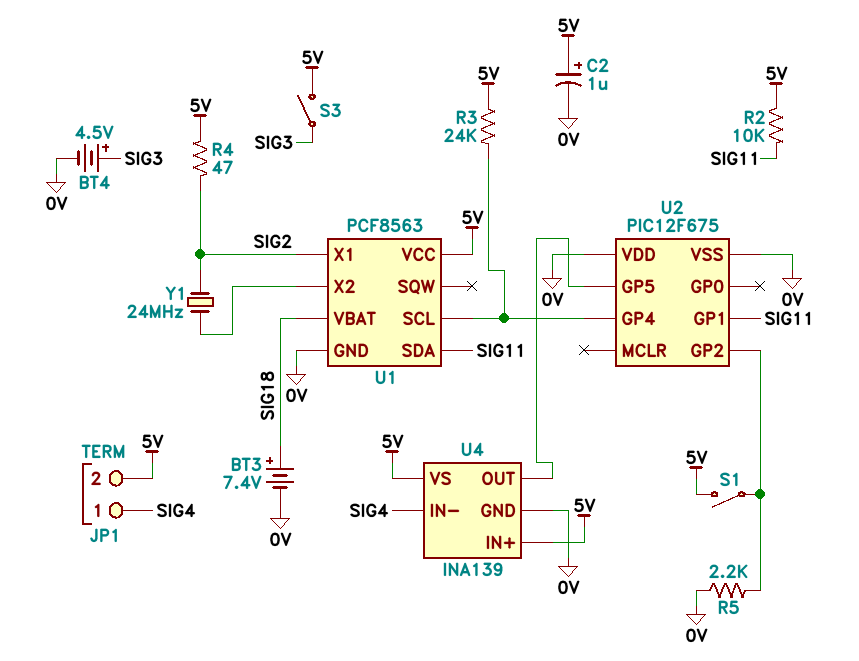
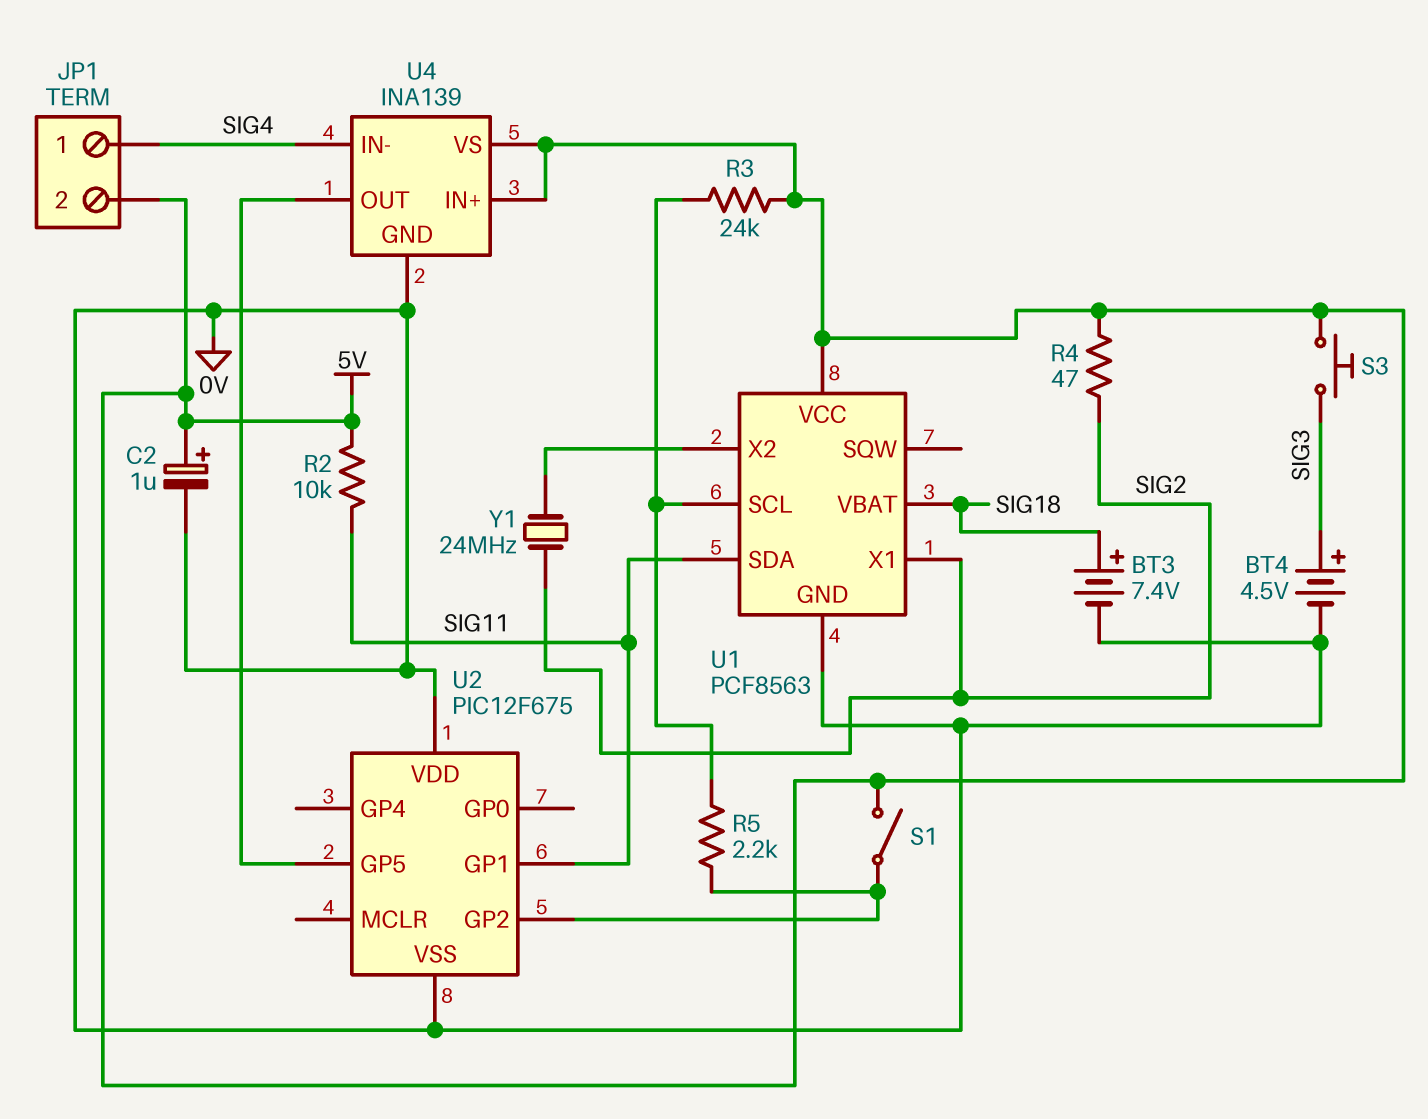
R5: 2.2k (0V, U2/GP2) -> 2.2k (U1/SCL, U2/GP2)
S3: switch (5V, SIG3) -> button (5V, SIG3)
U2 pin GP4: U1/SCL -> none

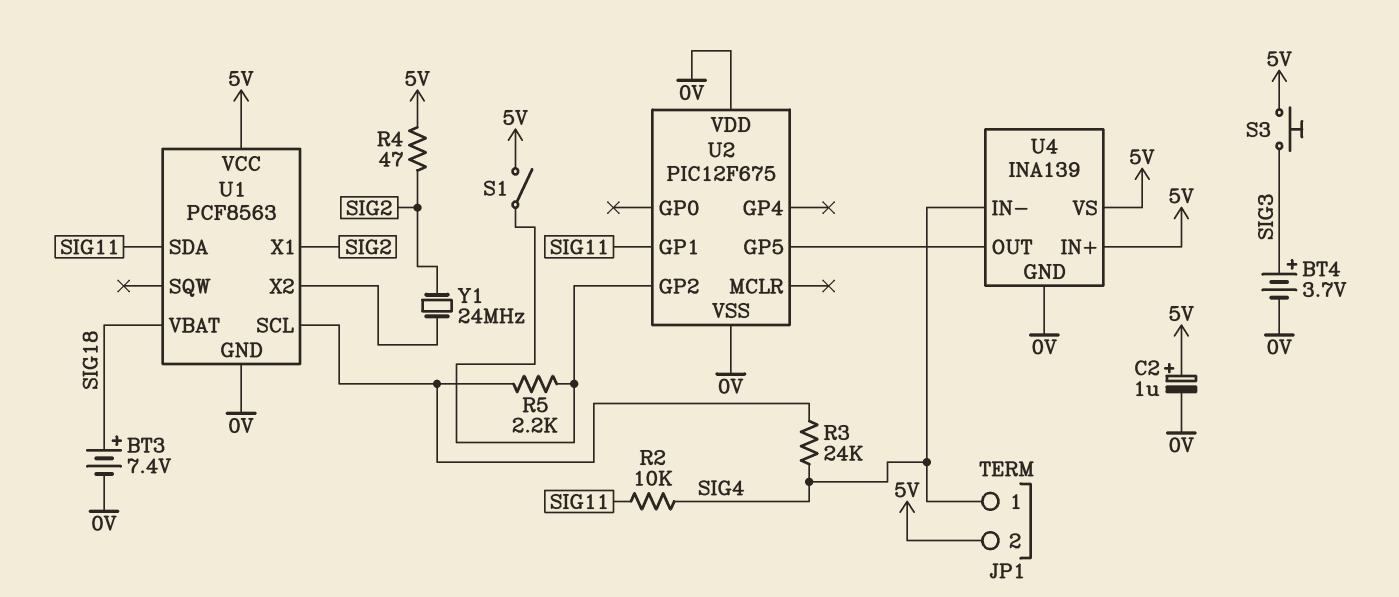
BT4: 4.5V (plus SIG3, minus 0V) -> 3.7V (plus SIG3, minus 0V)
R2: 10k (5V, SIG11) -> 10k (SIG4, SIG11)
R3: 24k (5V, U1/SCL) -> 24k (SIG4, U1/SCL)

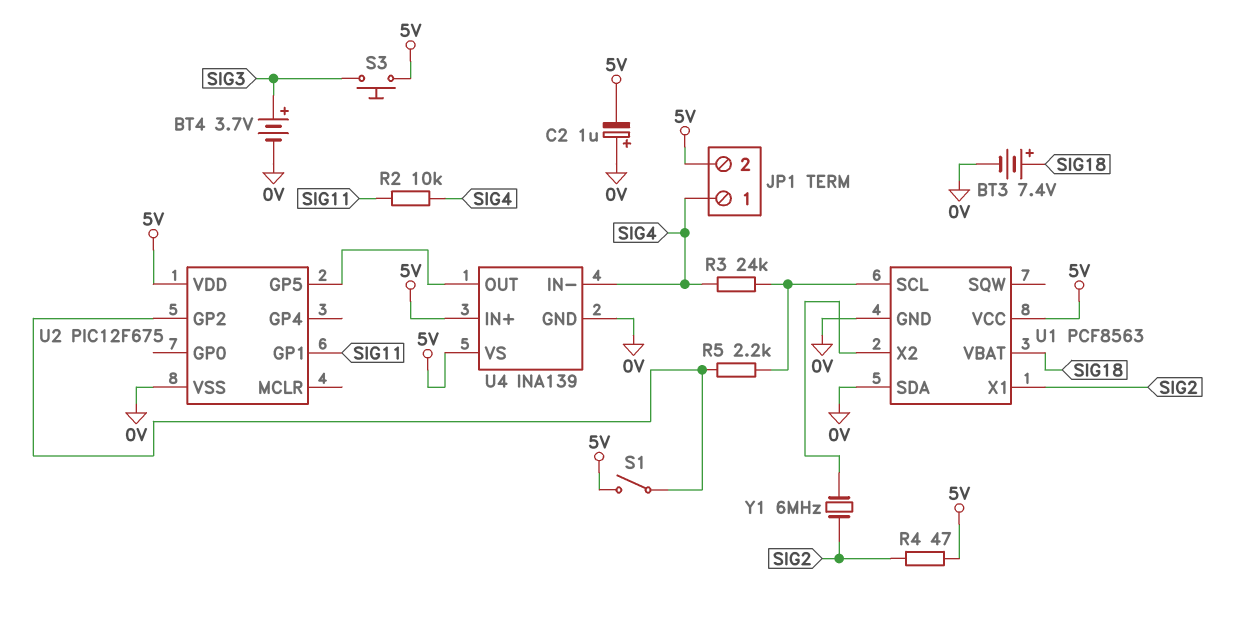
C2: 1uF (plus 5V, minus 0V) -> 1uF (plus 0V, minus 5V)
U1 pin SDA: SIG11 -> 0V
U2 pin VDD: 0V -> 5V
Y1: 24MHz (SIG2, U1/X2) -> 6MHz (SIG2, U1/X2)

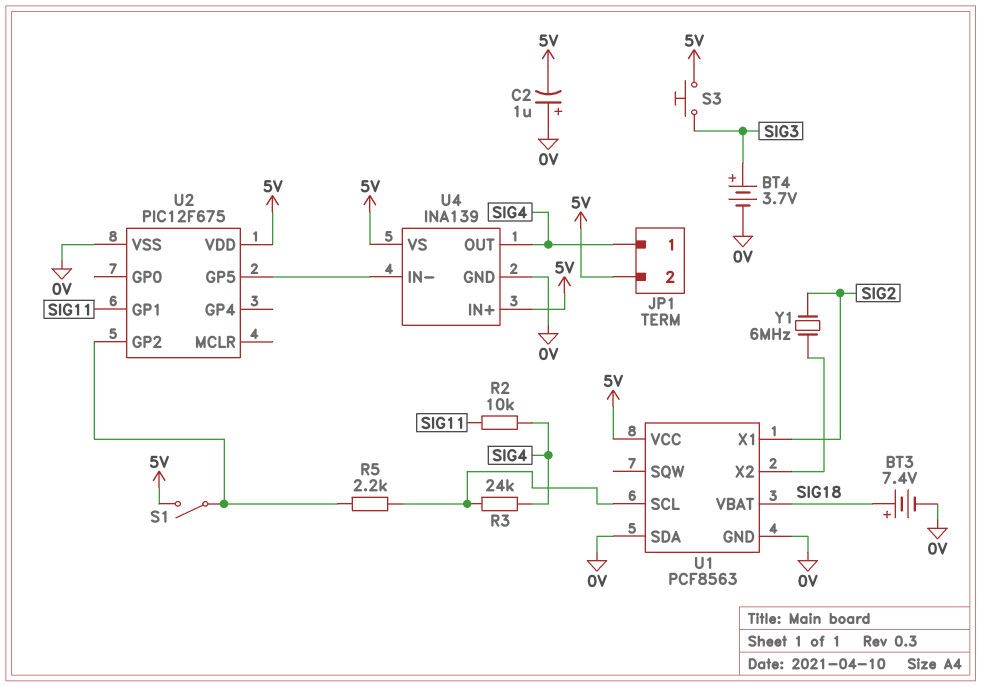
R4: 47 (5V, SIG2) -> none
U4 pin IN-: SIG4 -> U2/GP5
U4 pin OUT: U2/GP5 -> SIG4

